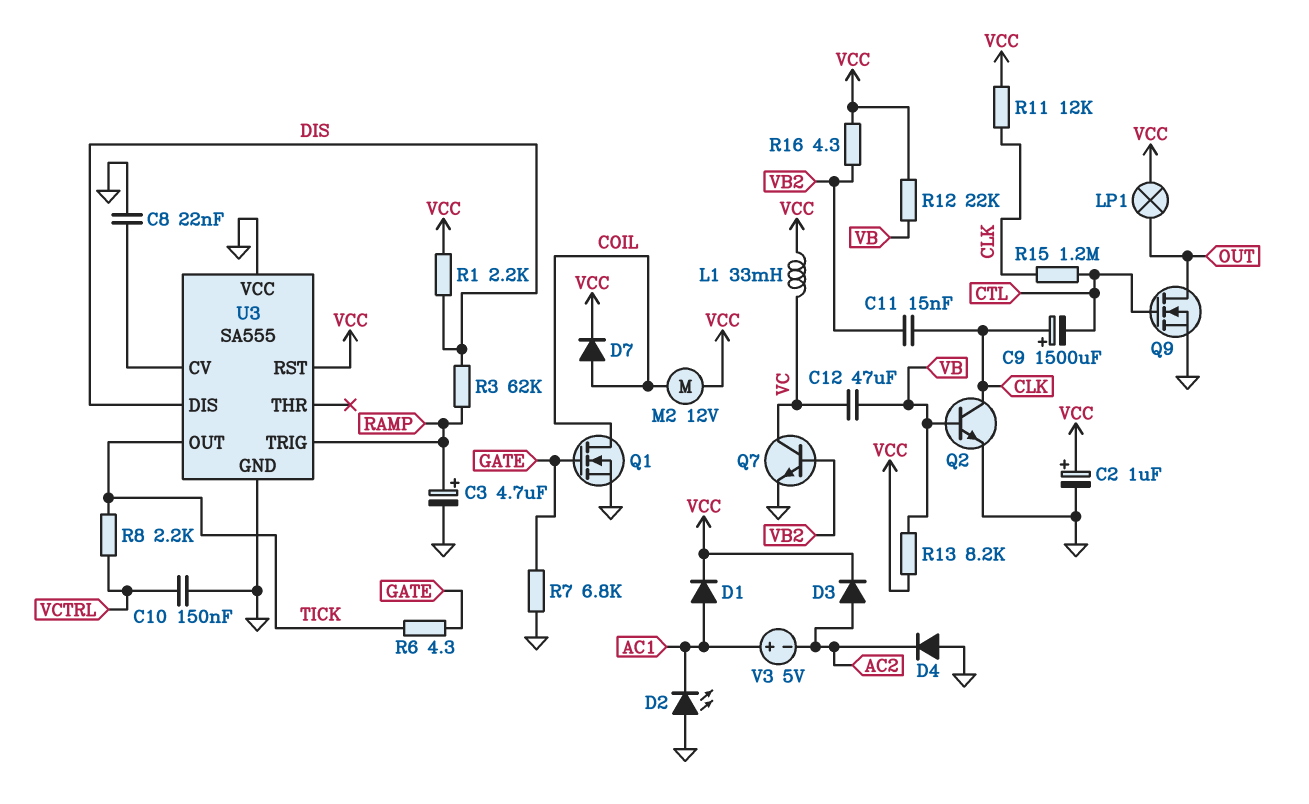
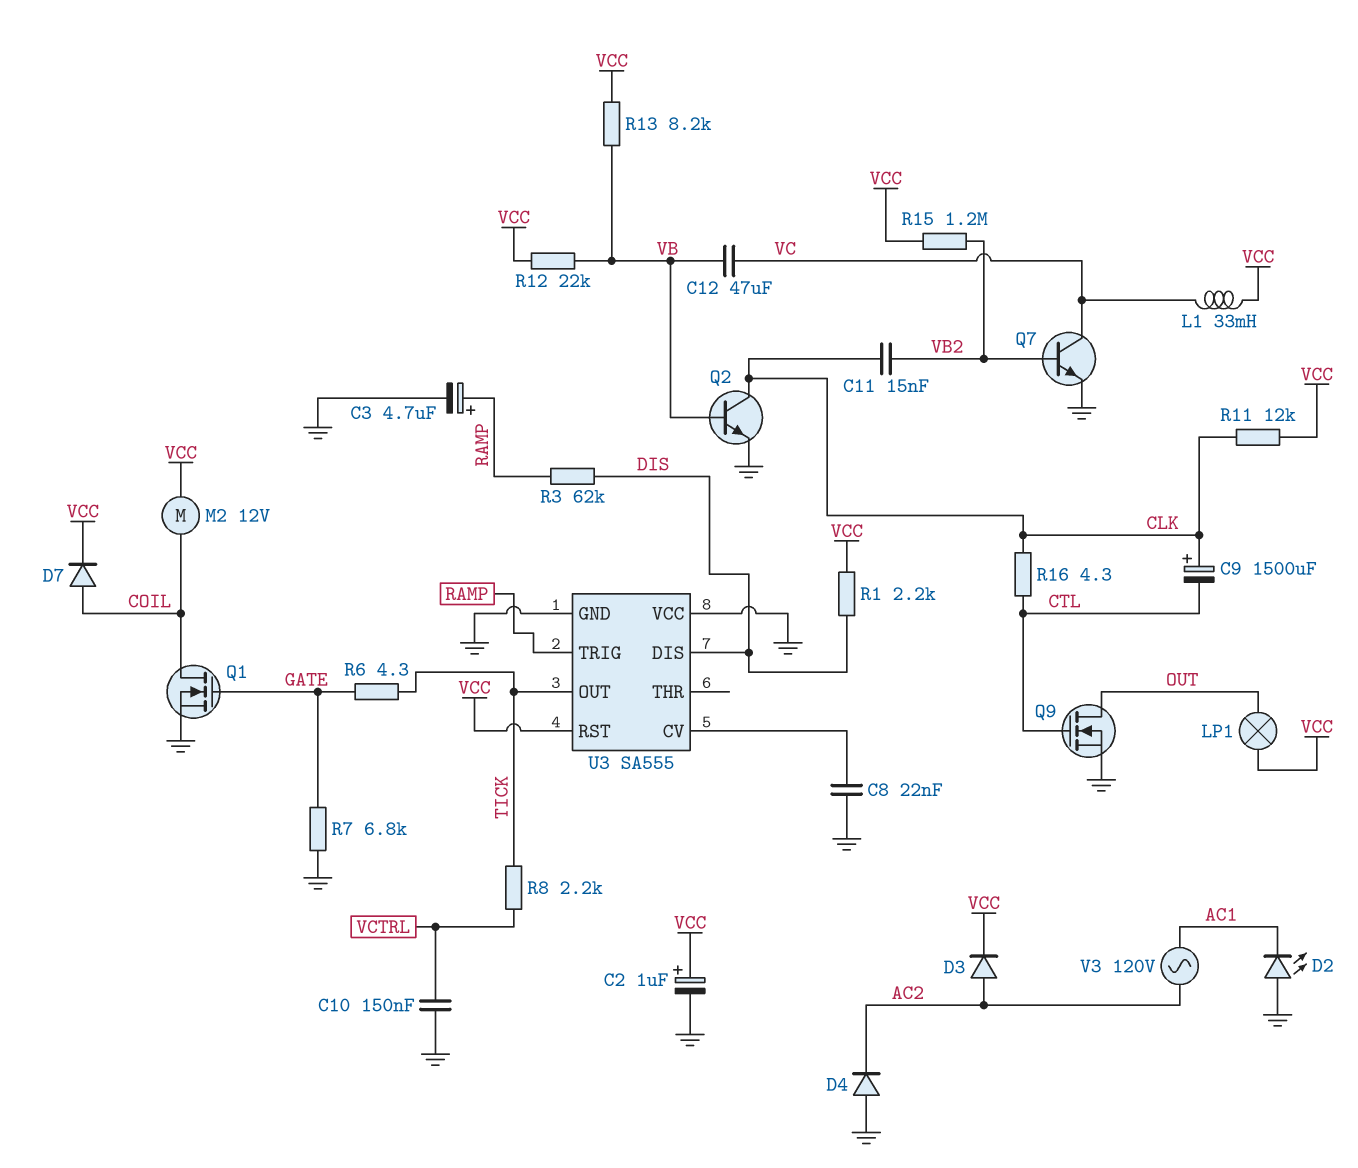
D1: diode (A AC1, K VCC) -> none
R15: 1.2M (CLK, CTL) -> 1.2M (VB2, VCC)
R16: 4.3 (VB2, VCC) -> 4.3 (CLK, CTL)
V3: 5V (plus AC1, minus AC2) -> AC 120V (AC1, AC2)

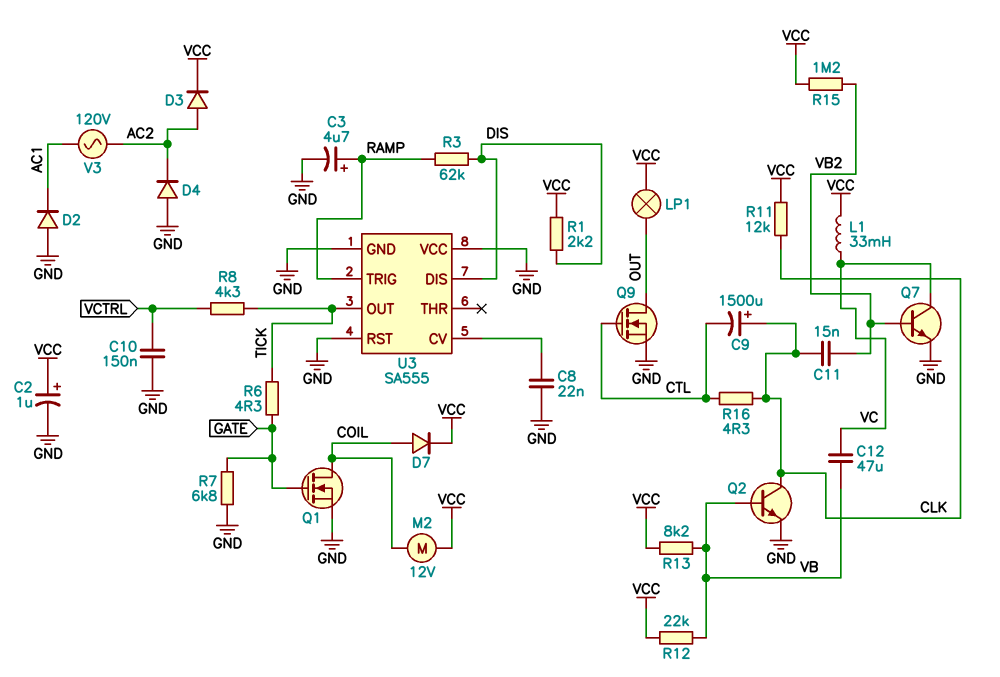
D2: LED (A GND, K AC1) -> diode (A GND, K AC1)
R8: 2.2k (TICK, VCTRL) -> 4.3k (TICK, VCTRL)
U3 pin RST: VCC -> GND

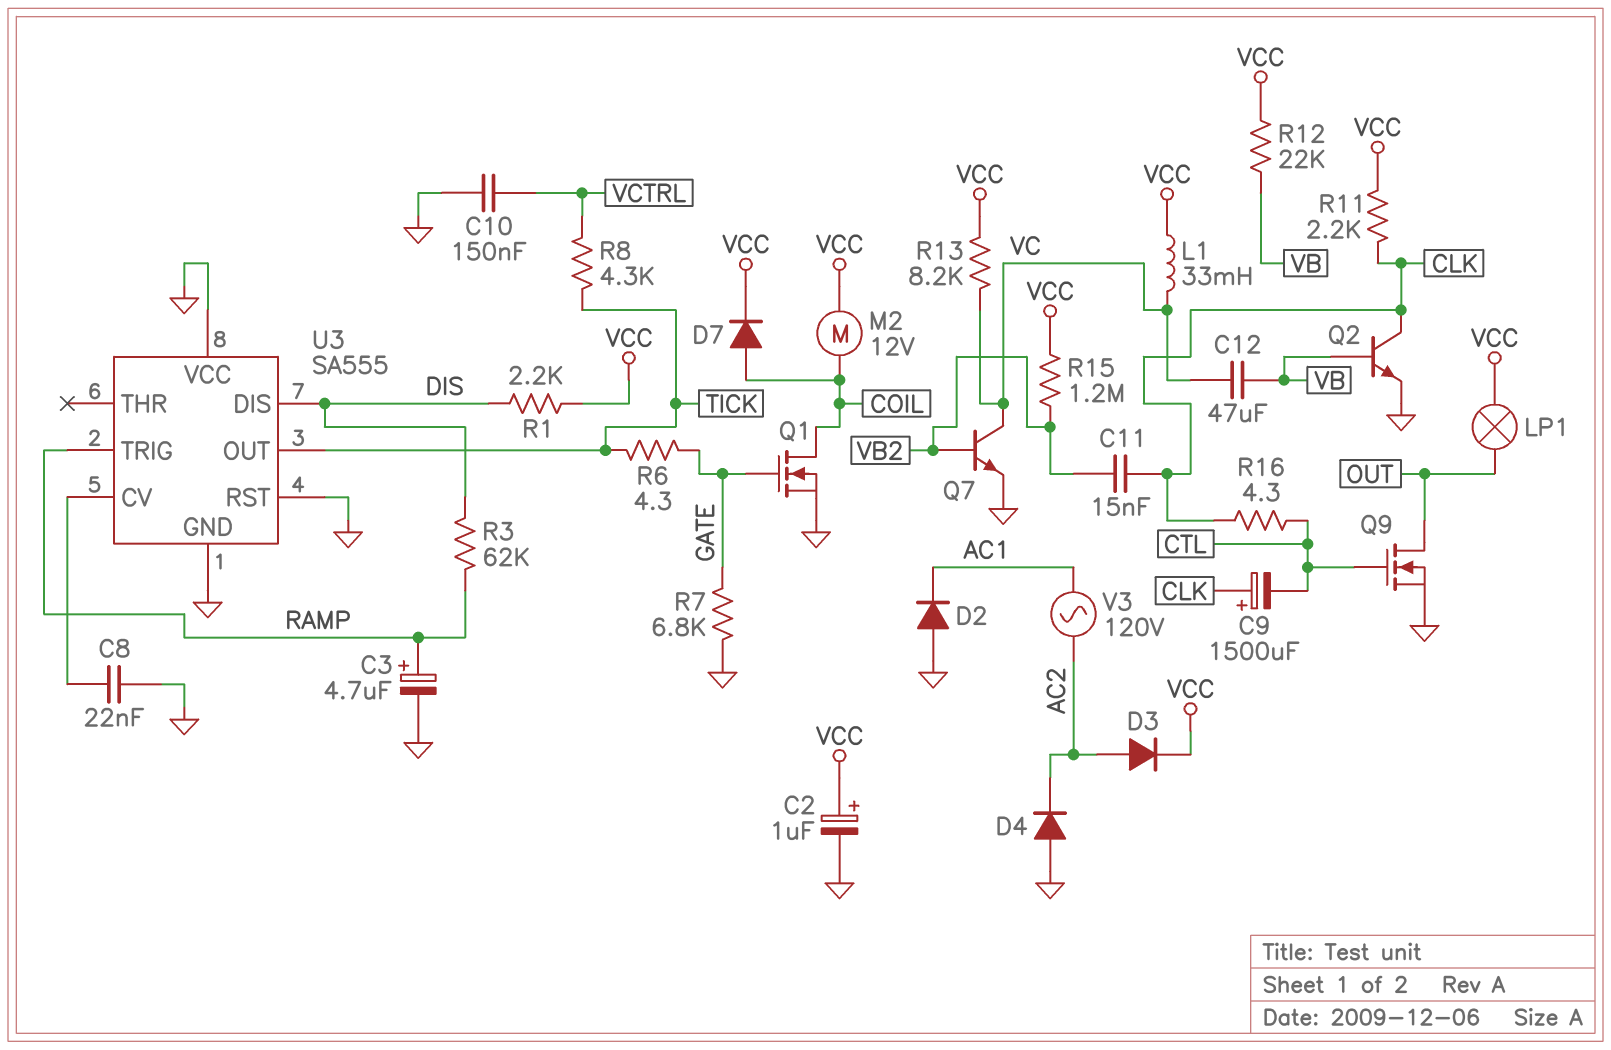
R11: 12k (CLK, VCC) -> 2.2k (CLK, VCC)
R13: 8.2k (VB, VCC) -> 8.2k (VC, VCC)

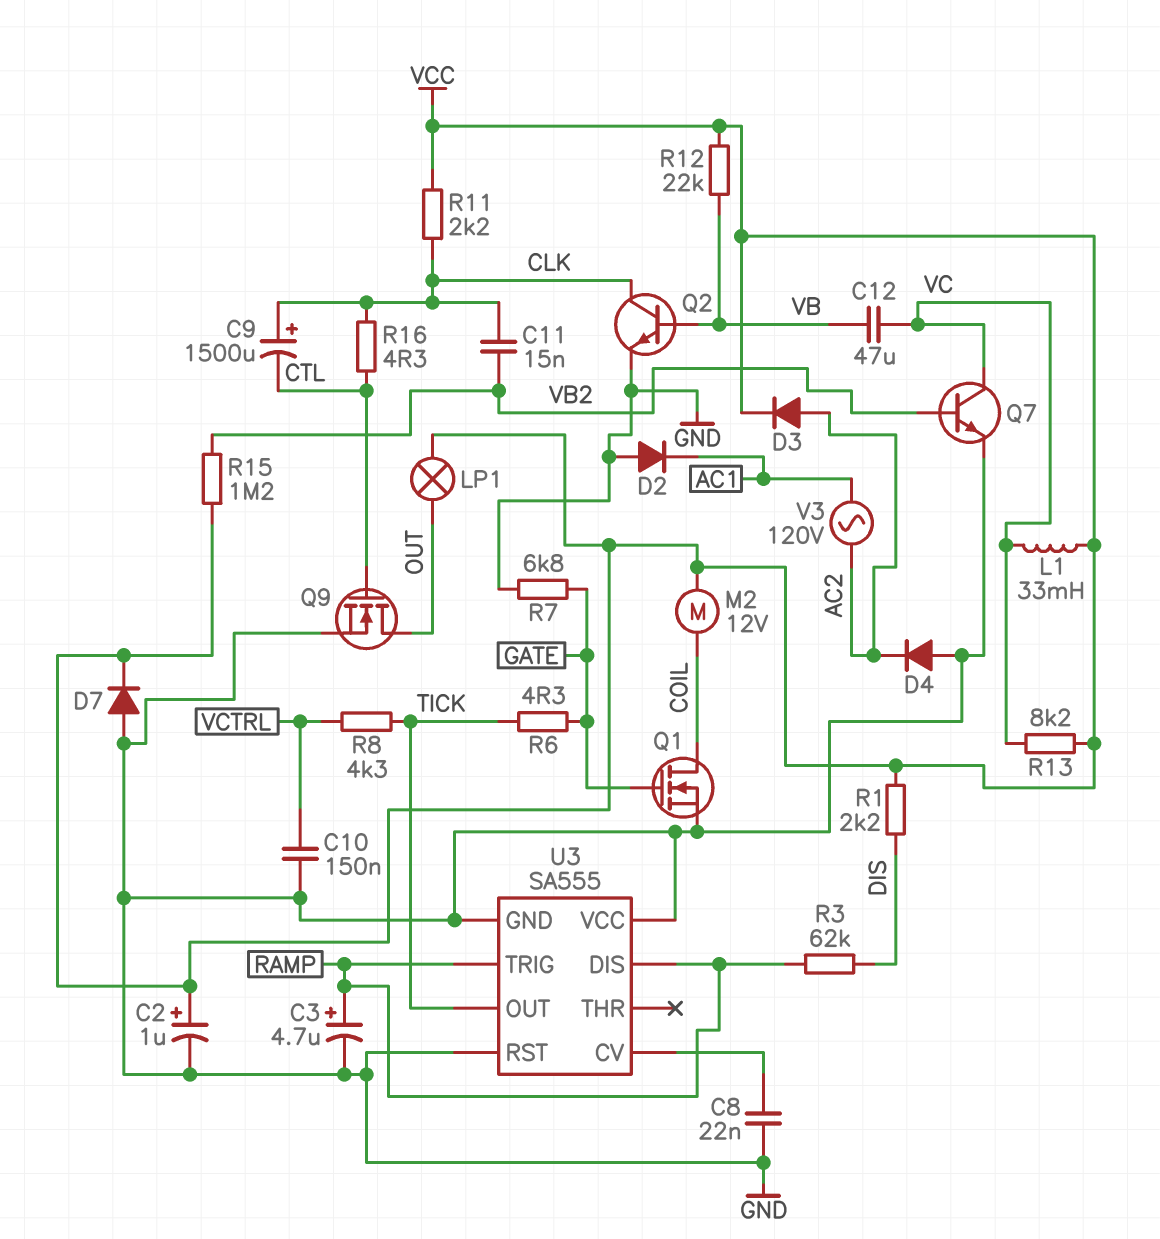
D7: diode (A COIL, K VCC) -> diode (A GND, K VCC)
U3 pin DIS: DIS -> RAMP

